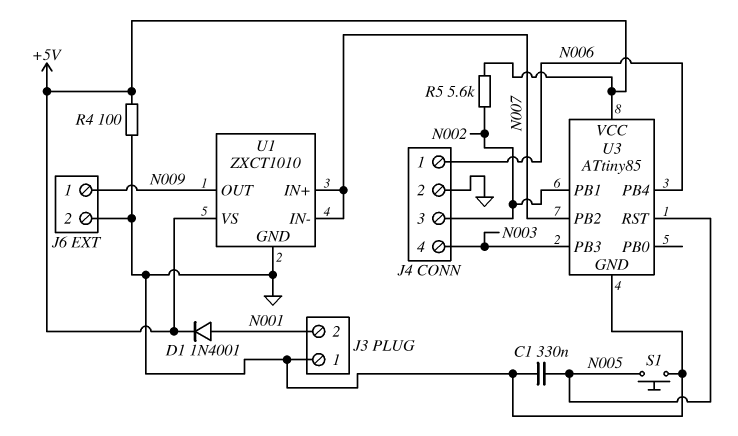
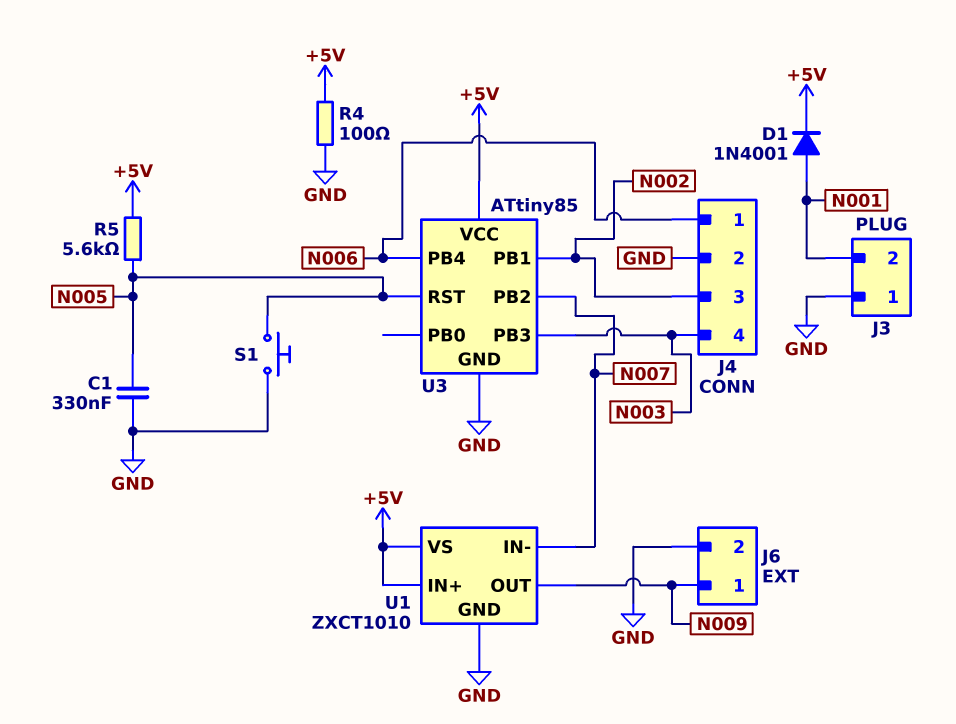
R5: 5.6k (+5V, N002) -> 5.6k (+5V, N005)
U1 pin IN+: N007 -> +5V

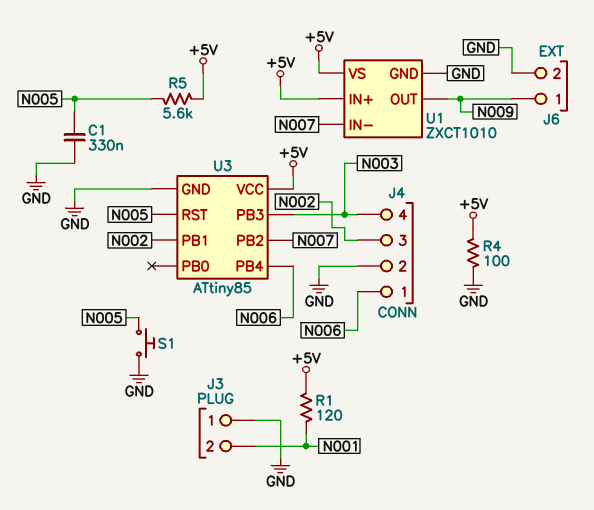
D1: diode 1N4001 (A N001, K +5V) -> none
R1: none -> 120 (+5V, N001)

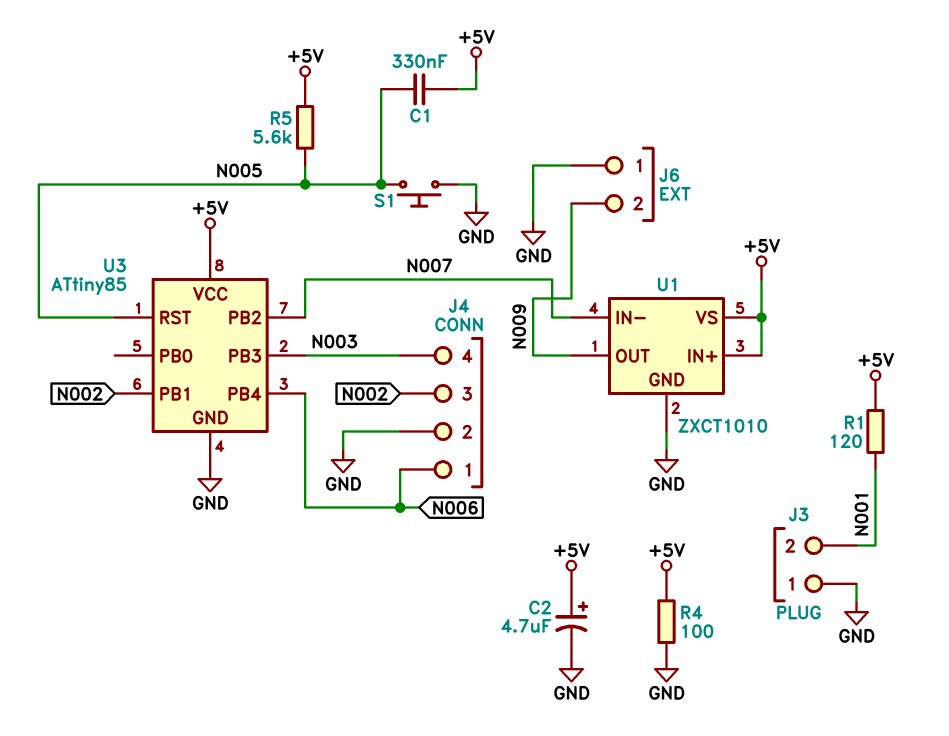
C1: 330nF (GND, N005) -> 330nF (+5V, N005)
C2: none -> 4.7uF (plus +5V, minus GND)
J6 pin 1: N009 -> GND
J6 pin 2: GND -> N009

